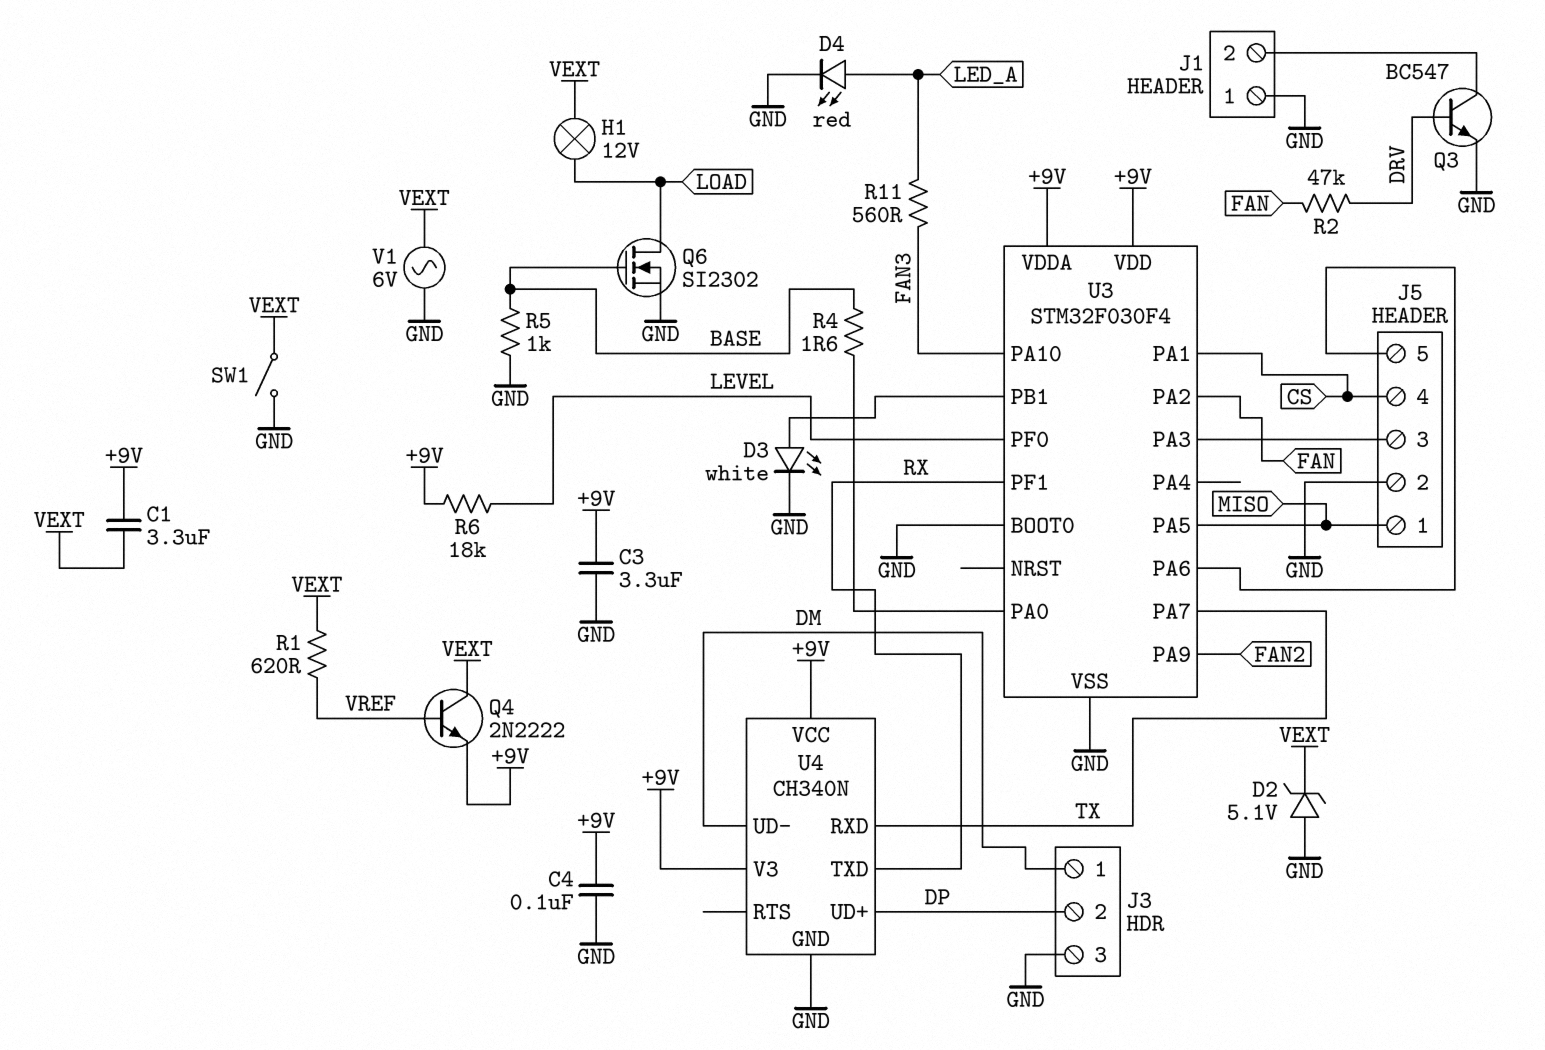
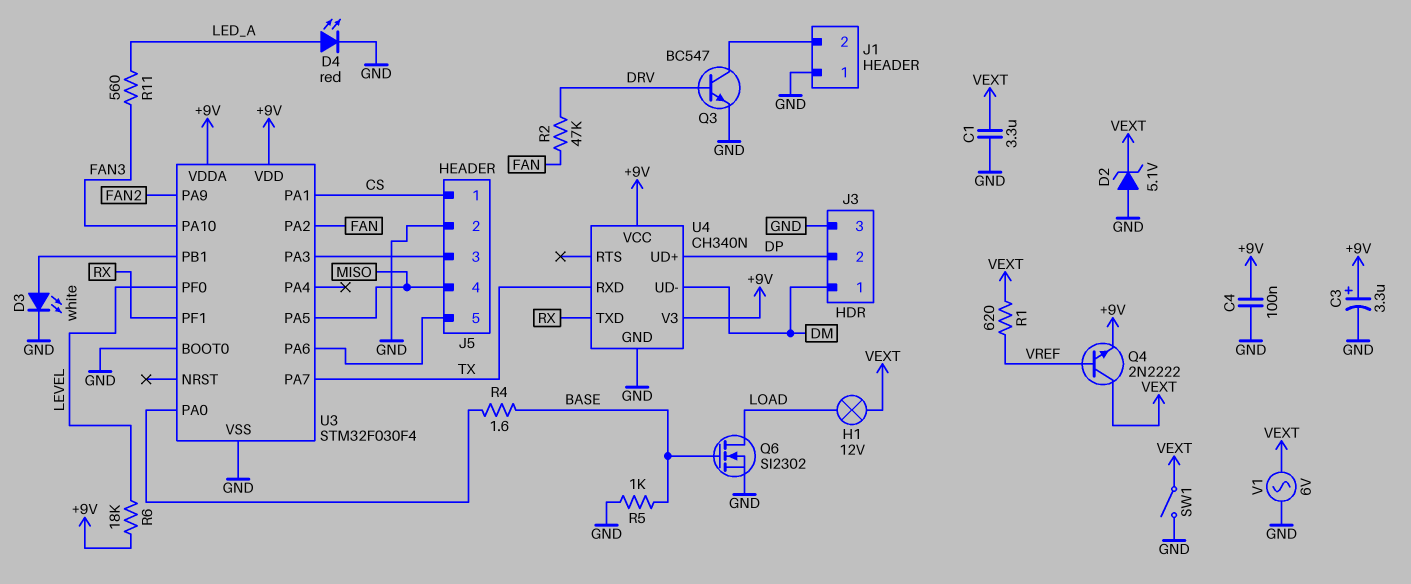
C1: 3.3uF (+9V, VEXT) -> 3.3uF (GND, VEXT)
C3: 3.3uF (+9V, GND) -> 3.3uF (plus +9V, minus GND)
J5 pin 1: MISO -> CS
J5 pin 4: CS -> MISO

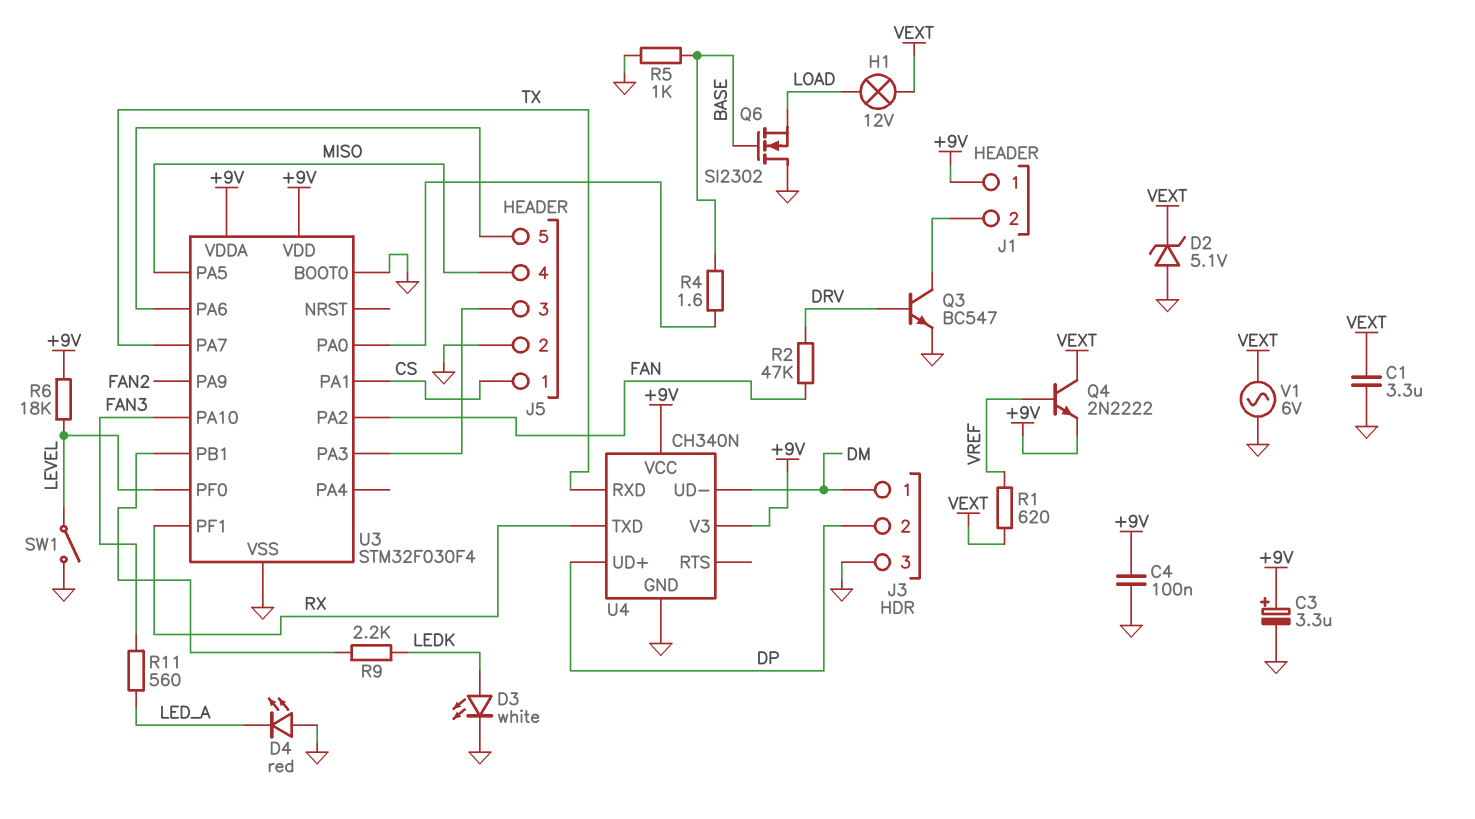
D3: LED white (A U3/PB1, K GND) -> LED white (A LEDK, K GND)
D4: LED red (A LED_A, K GND) -> LED red (A GND, K LED_A)
J1 pin 1: GND -> +9V
Q6: NMOS SI2302 (G BASE, D LOAD, S GND) -> NMOS SI2302 (G BASE, D GND, S LOAD)
R9: none -> 2.2k (LEDK, U3/PB1)
SW1: switch (GND, VEXT) -> switch (GND, LEVEL)

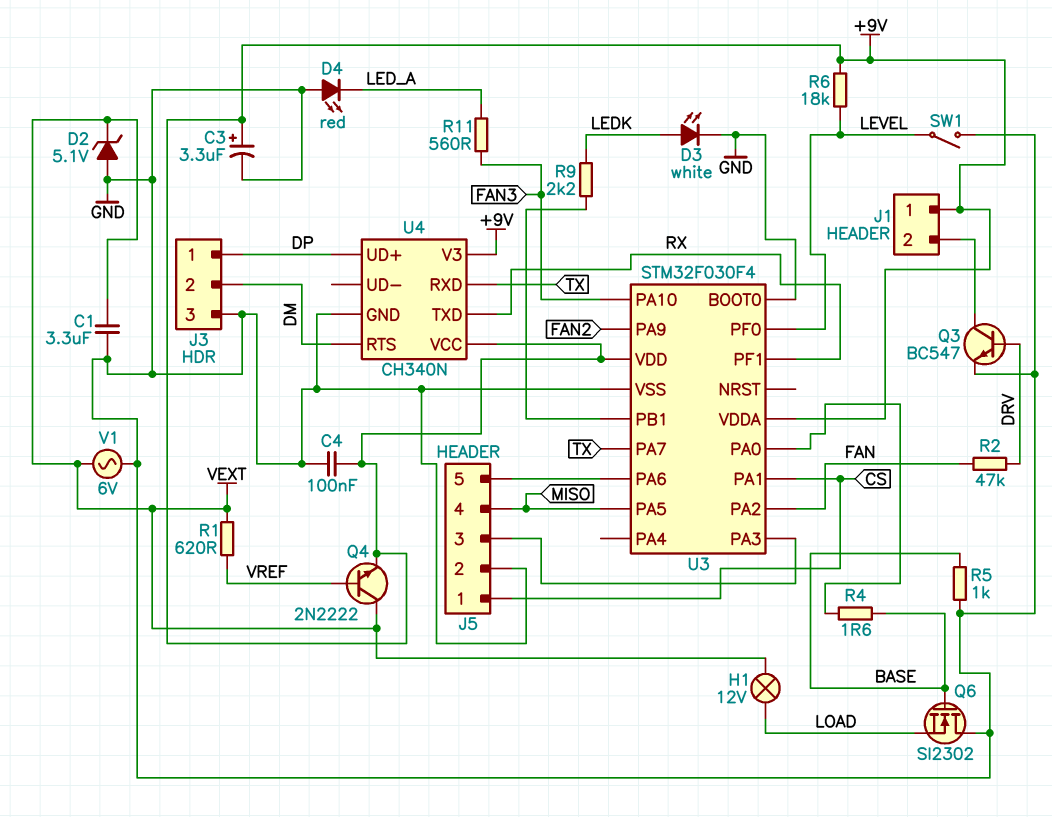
J3 pin 1: DM -> DP
J3 pin 2: DP -> DM
U4 pin RTS: none -> DM
U4 pin UD-: DM -> none

